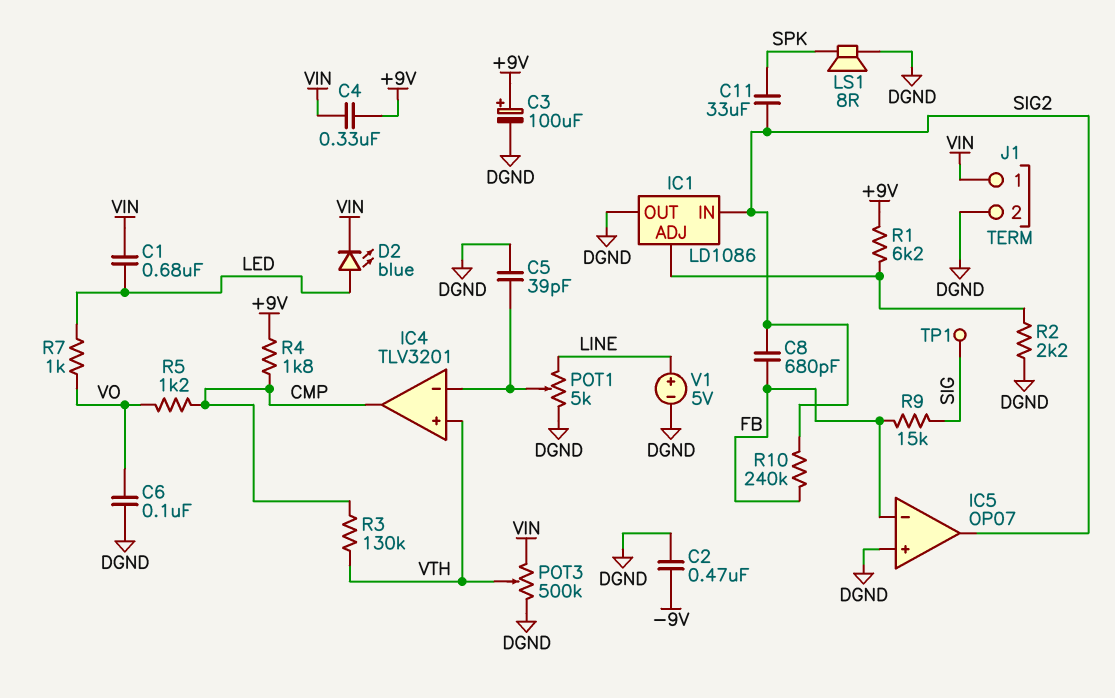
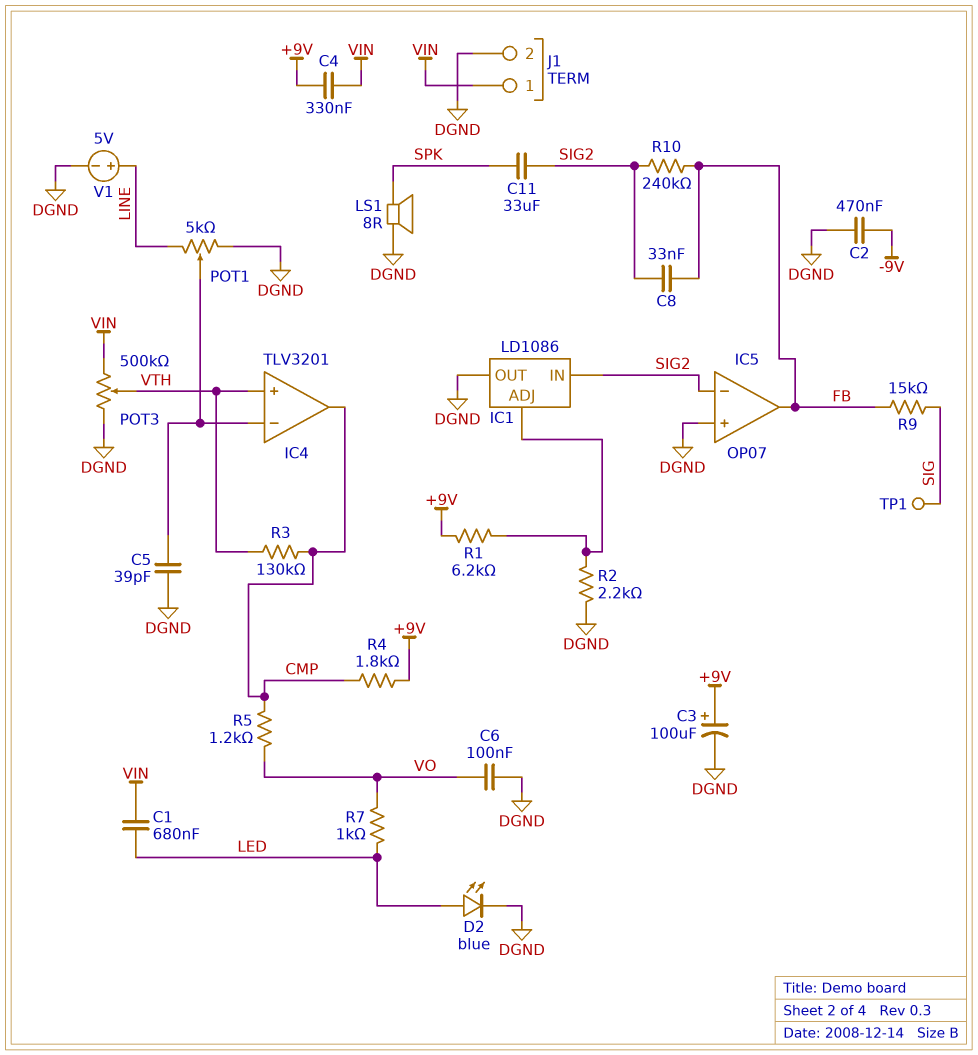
C8: 680pF (FB, SIG2) -> 33nF (FB, SIG2)
D2: LED blue (A LED, K VIN) -> LED blue (A LED, K DGND)
IC5 pin in-: FB -> SIG2
IC5 pin out: SIG2 -> FB

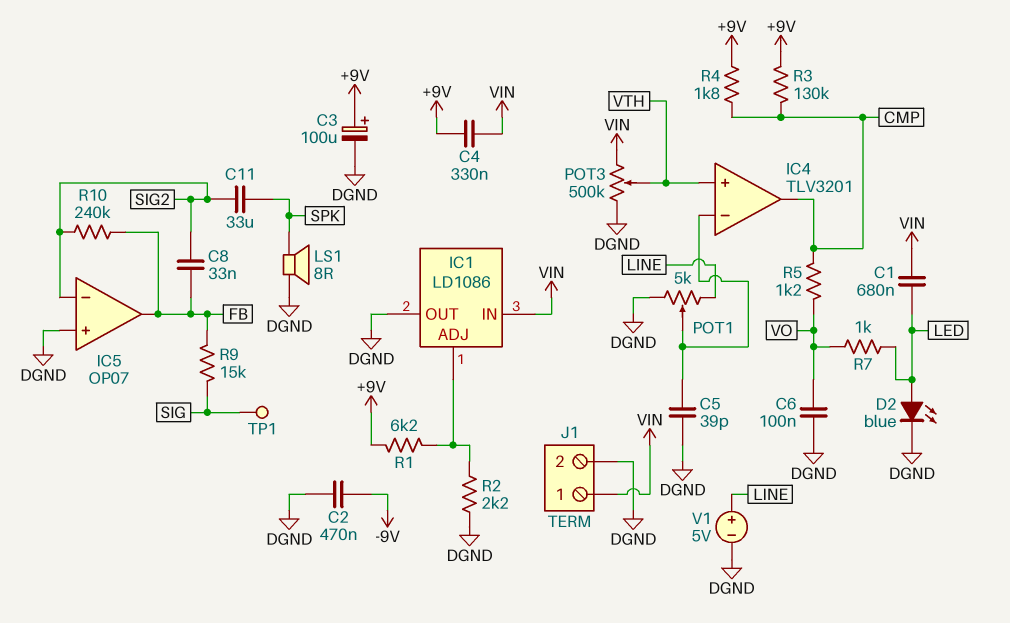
IC1 pin IN: SIG2 -> VIN
R3: 130k (CMP, VTH) -> 130k (+9V, CMP)

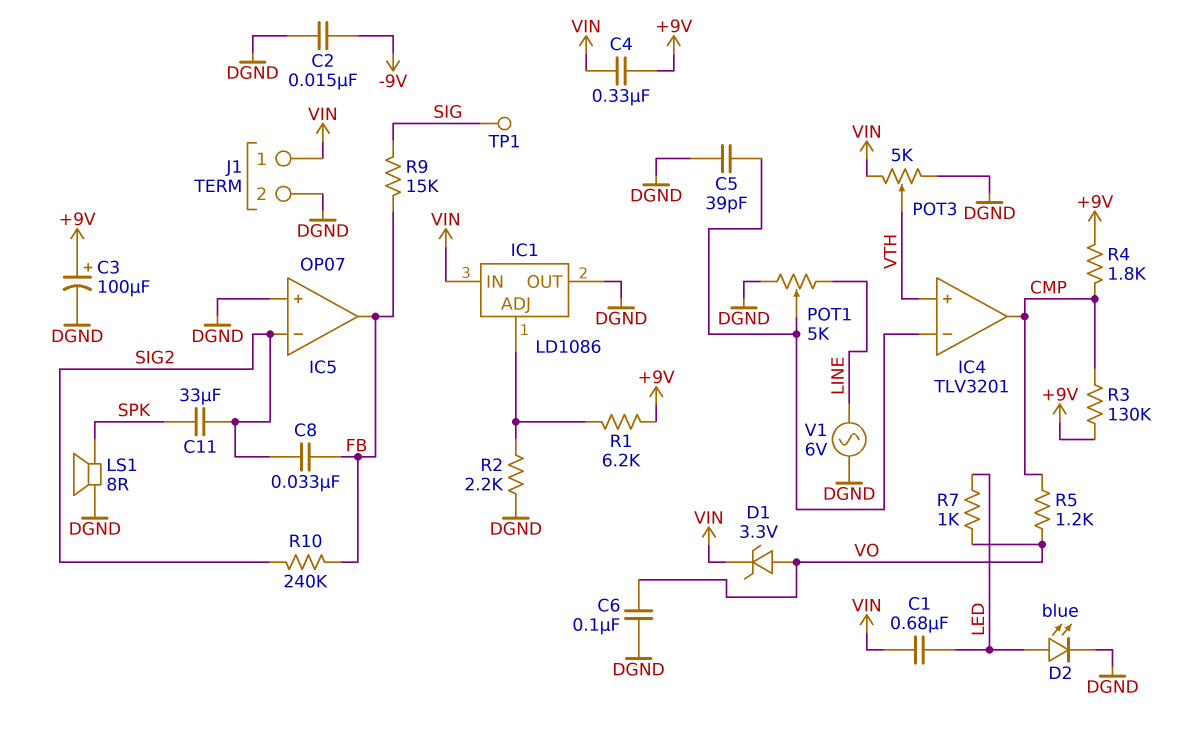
C2: 470nF (-9V, DGND) -> 15nF (-9V, DGND)
D1: none -> zener 3.3V (A VO, K VIN)
POT3: 500k (DGND, VIN, wiper VTH) -> 5k (DGND, VIN, wiper VTH)
V1: 5V (plus LINE, minus DGND) -> AC 6V (DGND, LINE)

